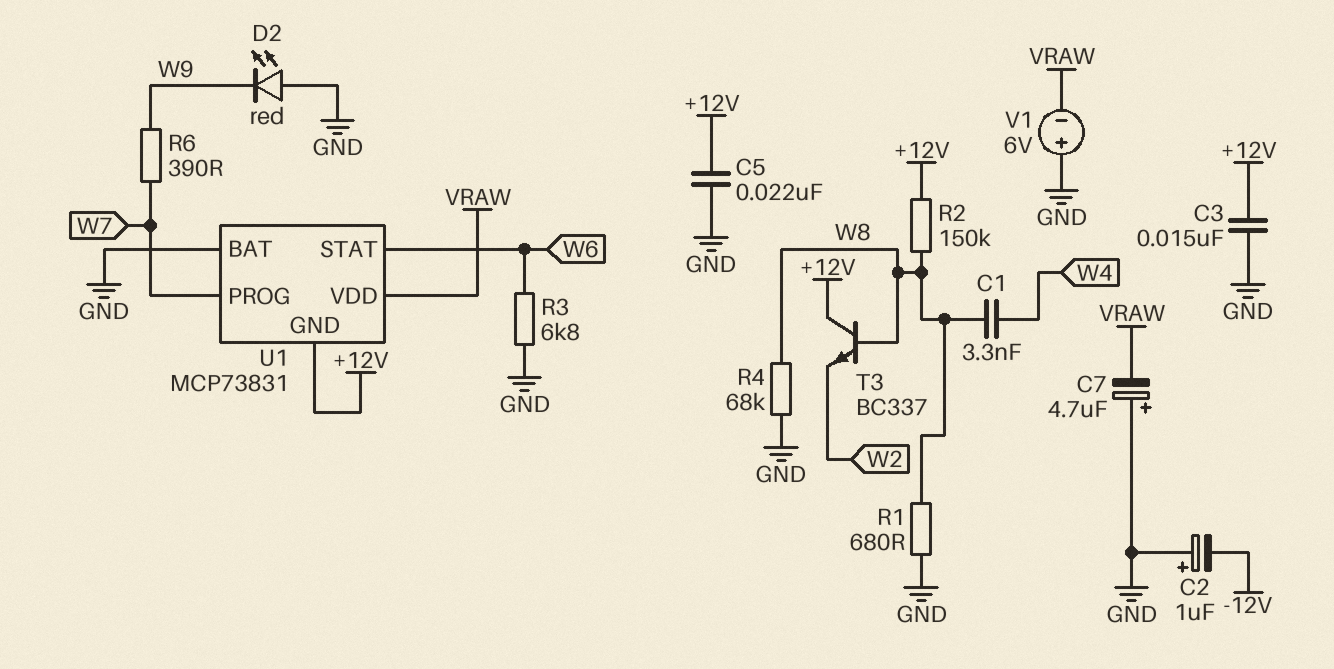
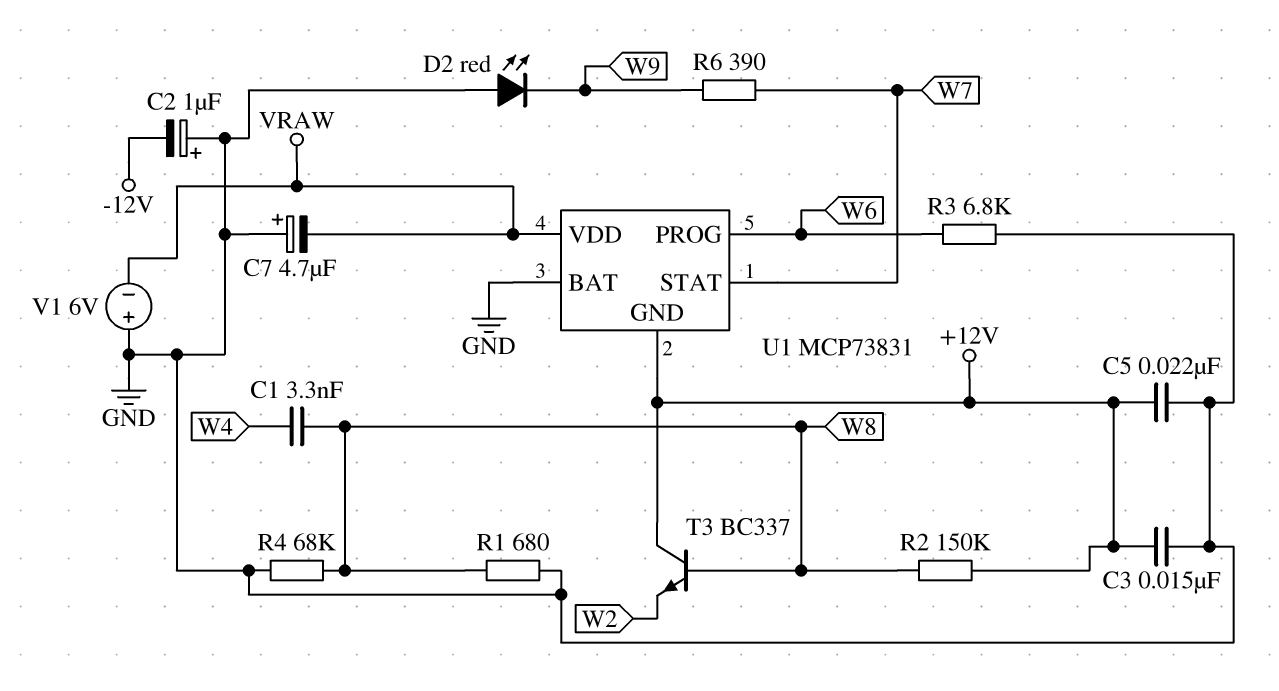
U1 pin PROG: W7 -> W6
U1 pin STAT: W6 -> W7

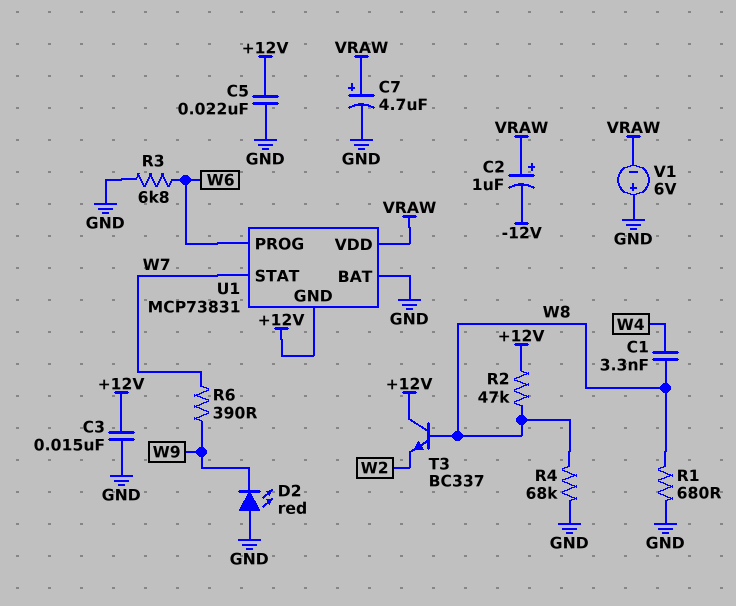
C2: 1uF (plus GND, minus -12V) -> 1uF (plus VRAW, minus -12V)
C7: 4.7uF (plus GND, minus VRAW) -> 4.7uF (plus VRAW, minus GND)
R2: 150k (+12V, W8) -> 47k (+12V, W8)

